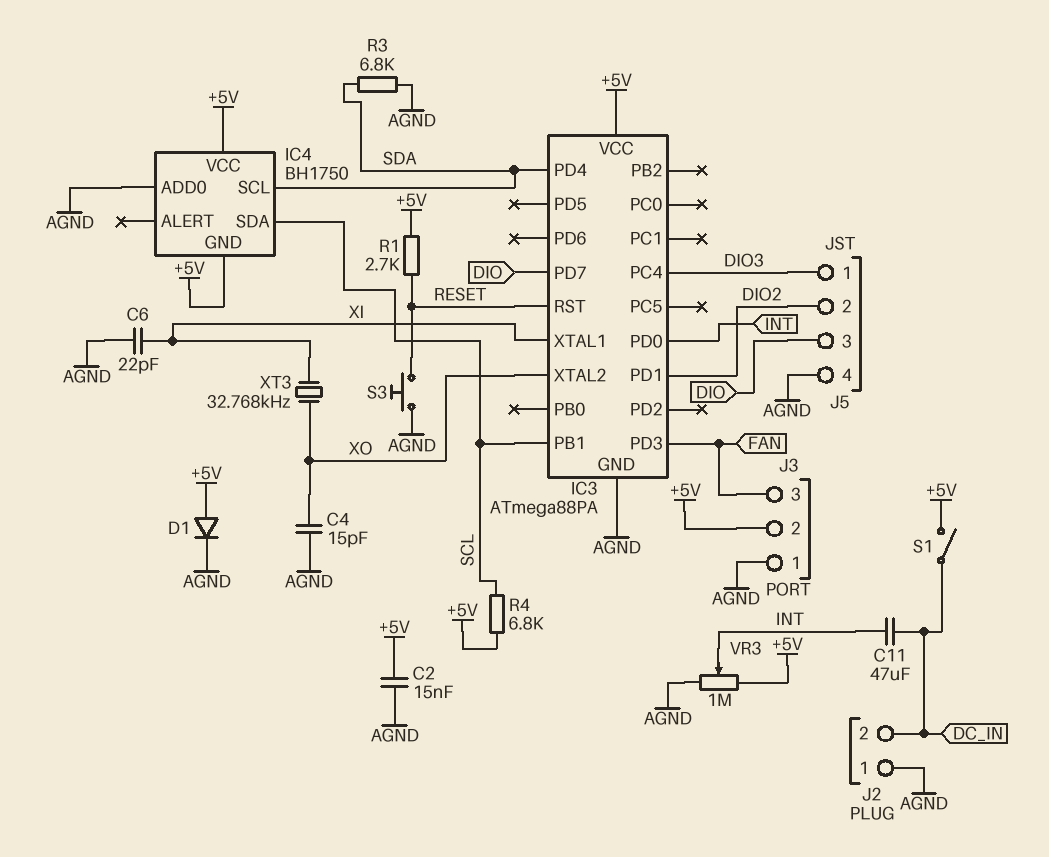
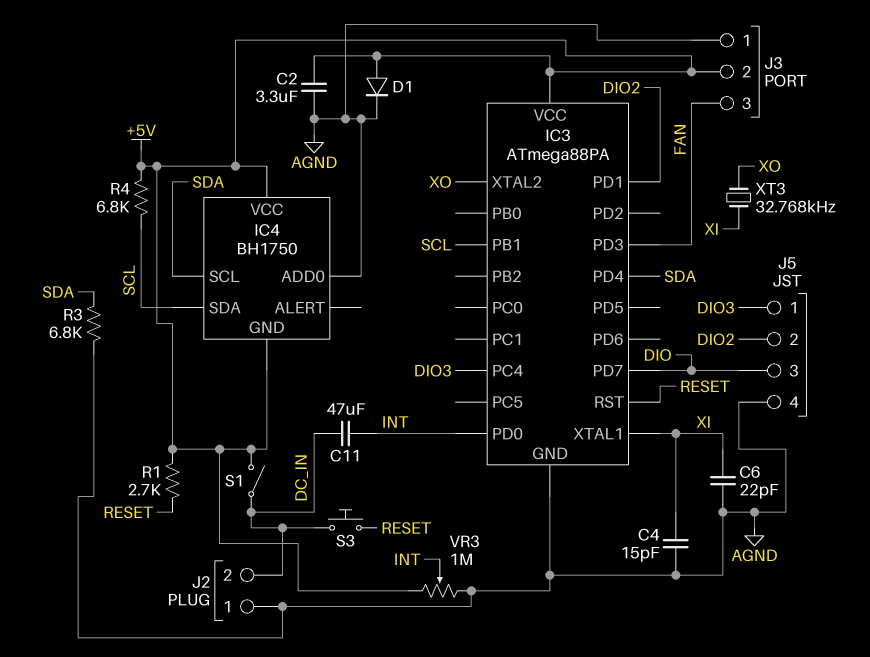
C2: 15nF (+5V, AGND) -> 3.3uF (+5V, AGND)
C4: 15pF (AGND, XO) -> 15pF (AGND, XI)
S3: button (AGND, RESET) -> button (DC_IN, RESET)

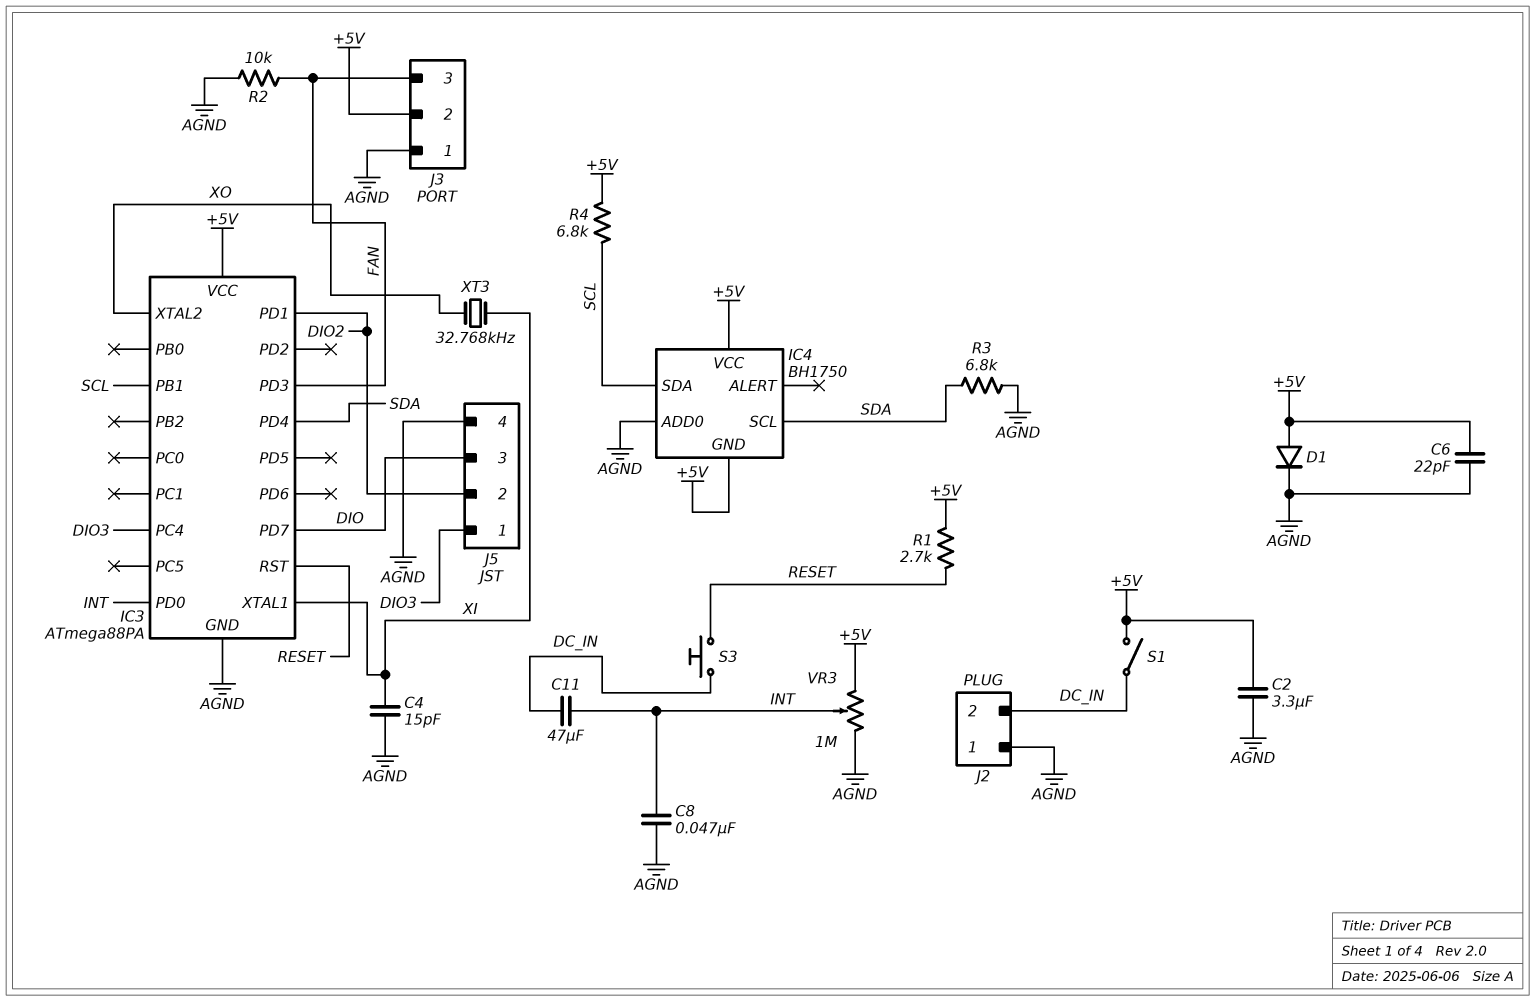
C6: 22pF (AGND, XI) -> 22pF (+5V, AGND)
C8: none -> 47nF (AGND, INT)
R2: none -> 10k (AGND, FAN)

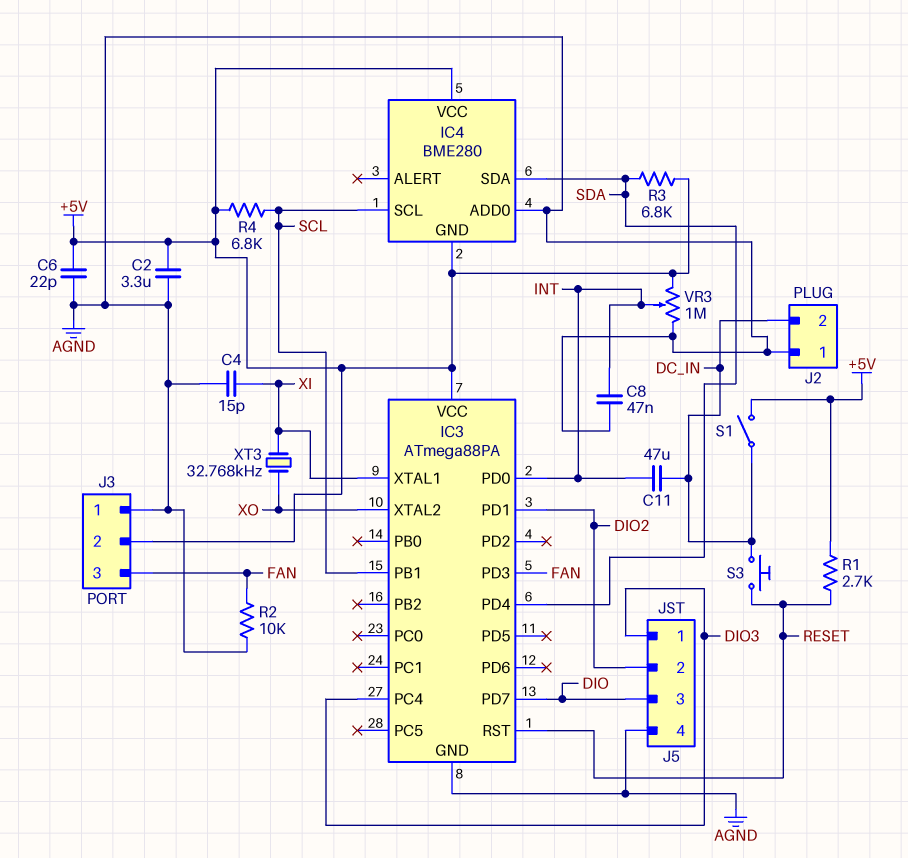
D1: diode (A +5V, K AGND) -> none
IC4: BH1750 -> BME280
IC4 pin SCL: SDA -> SCL
IC4 pin SDA: SCL -> SDA
R3: 6.8k (AGND, SDA) -> 6.8k (+5V, SDA)

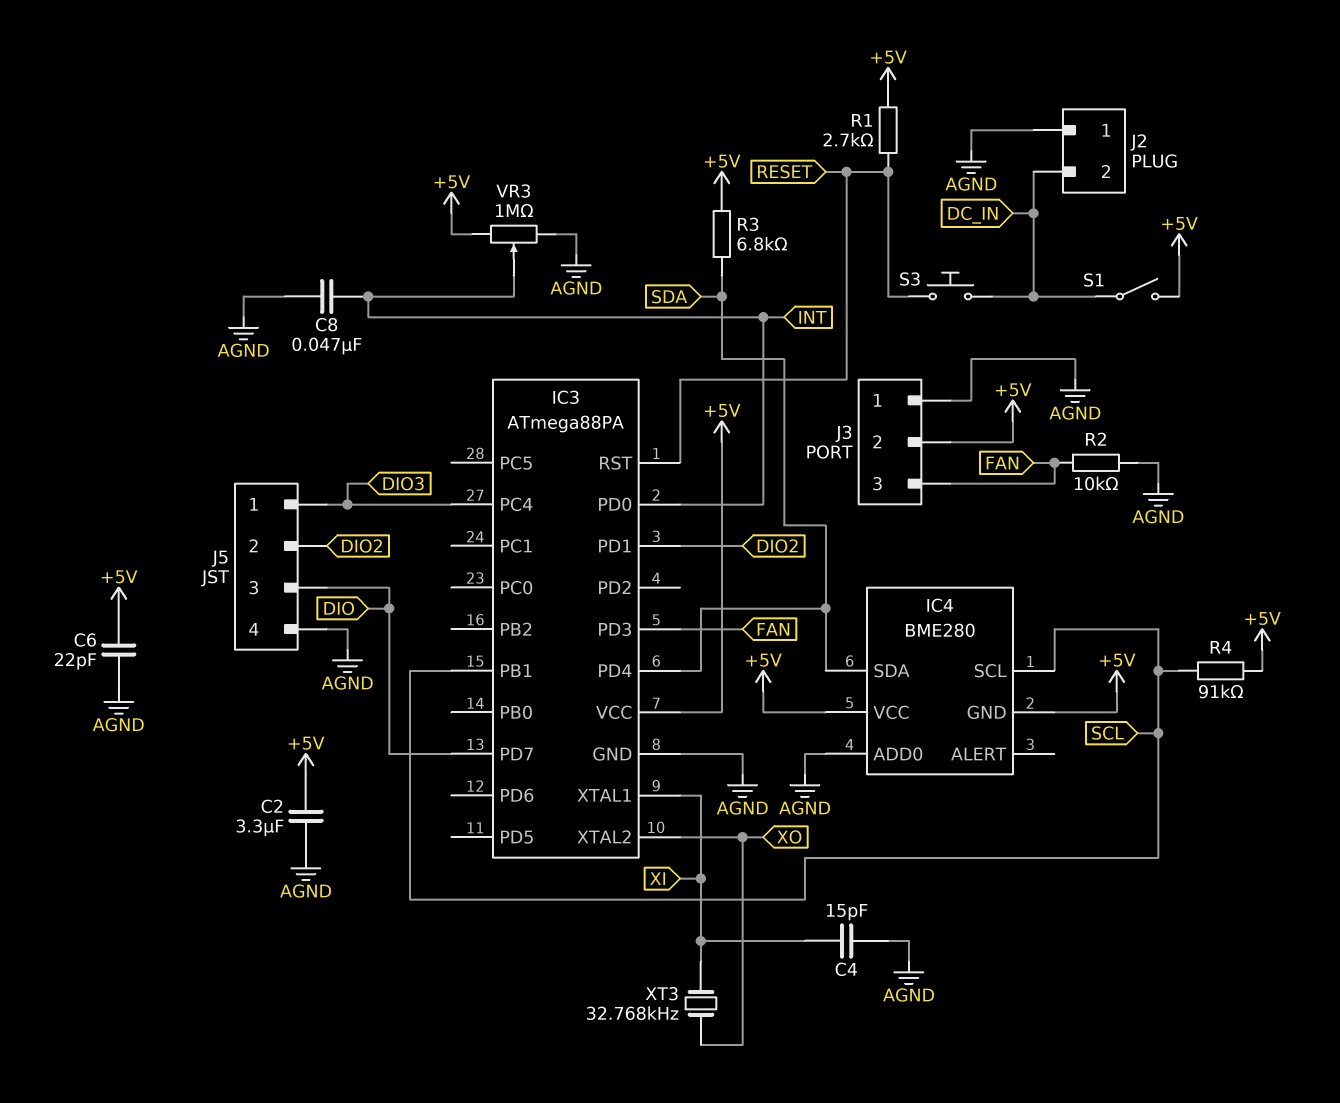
C11: 47uF (DC_IN, INT) -> none
R4: 6.8k (+5V, SCL) -> 91k (+5V, SCL)

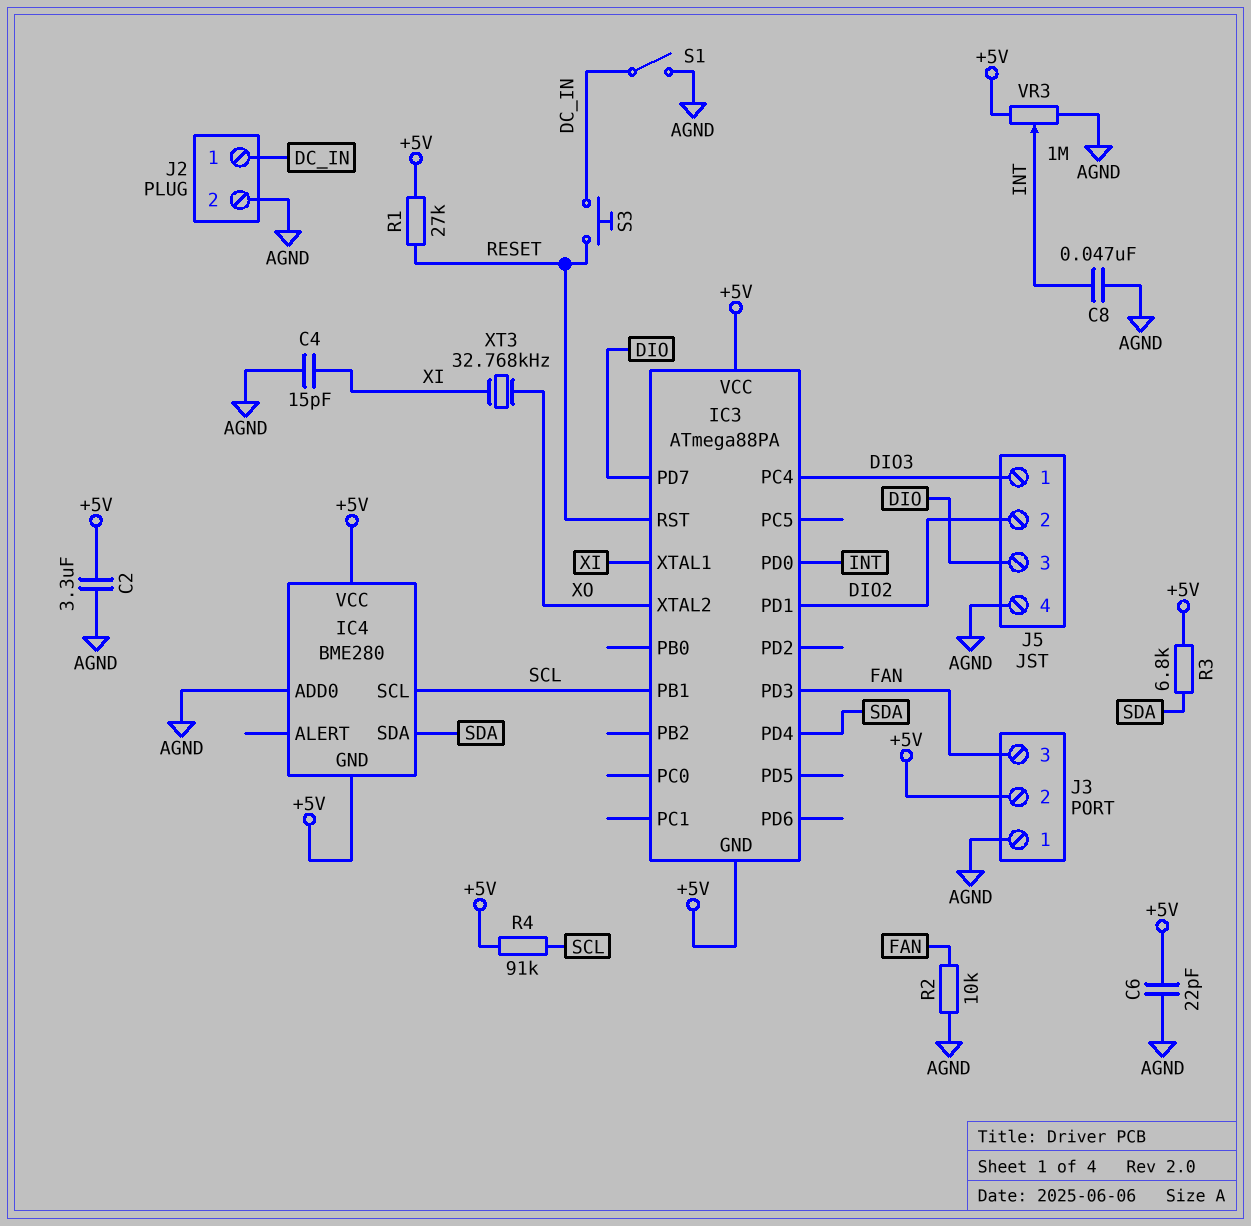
IC3 pin GND: AGND -> +5V
J2 pin 1: AGND -> DC_IN
J2 pin 2: DC_IN -> AGND
R1: 2.7k (+5V, RESET) -> 27k (+5V, RESET)
S1: switch (+5V, DC_IN) -> switch (AGND, DC_IN)

